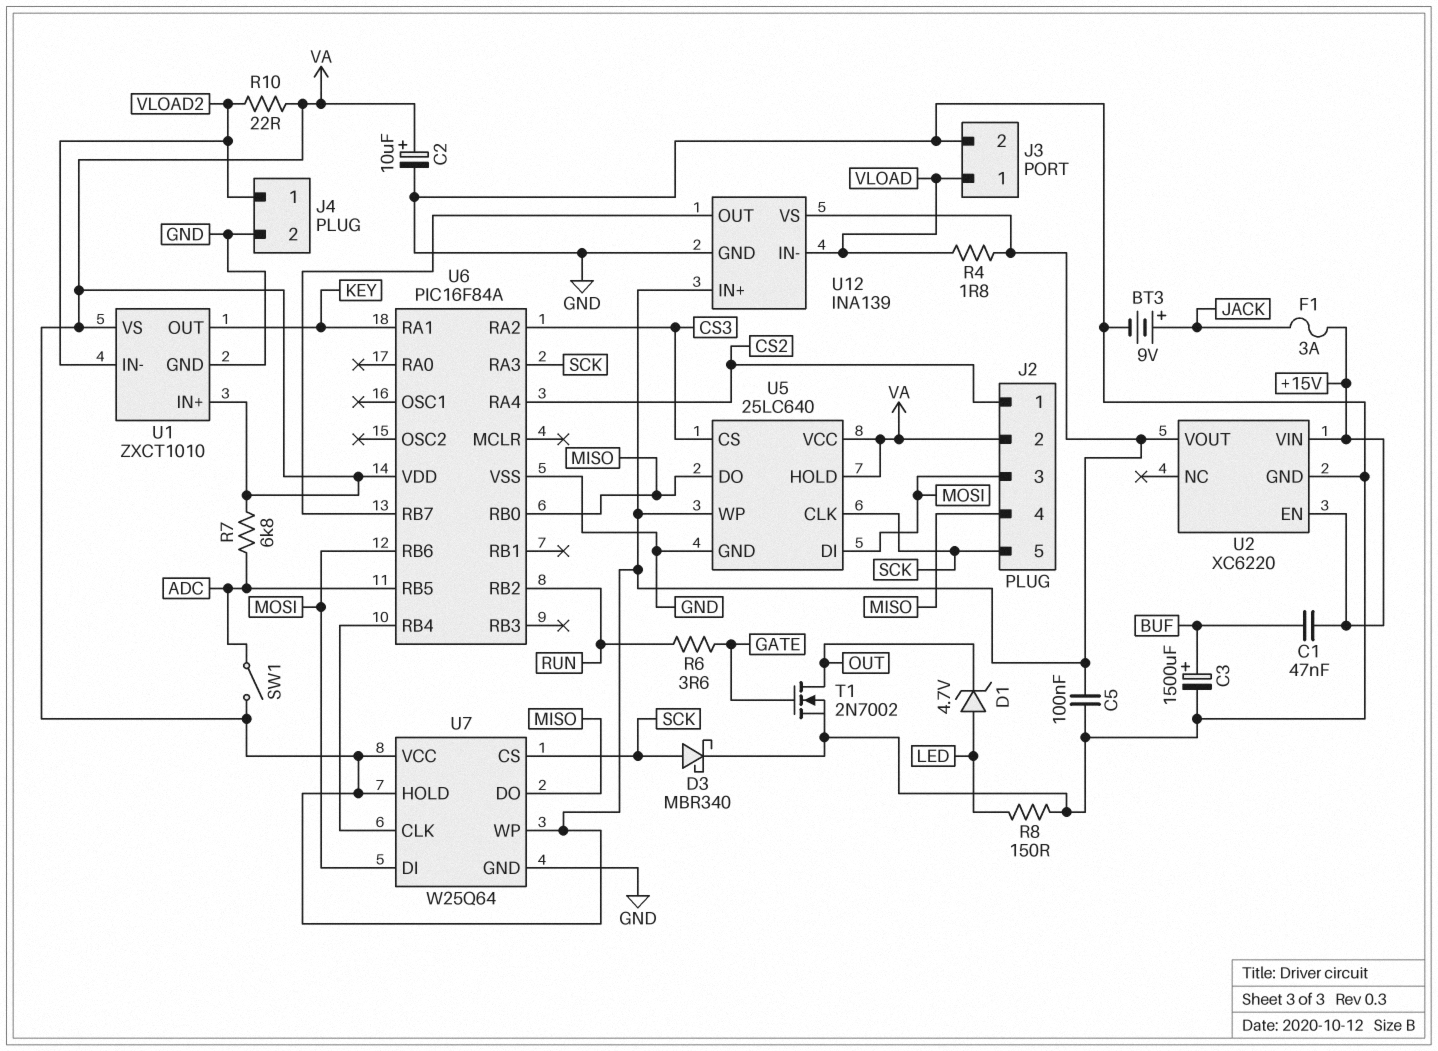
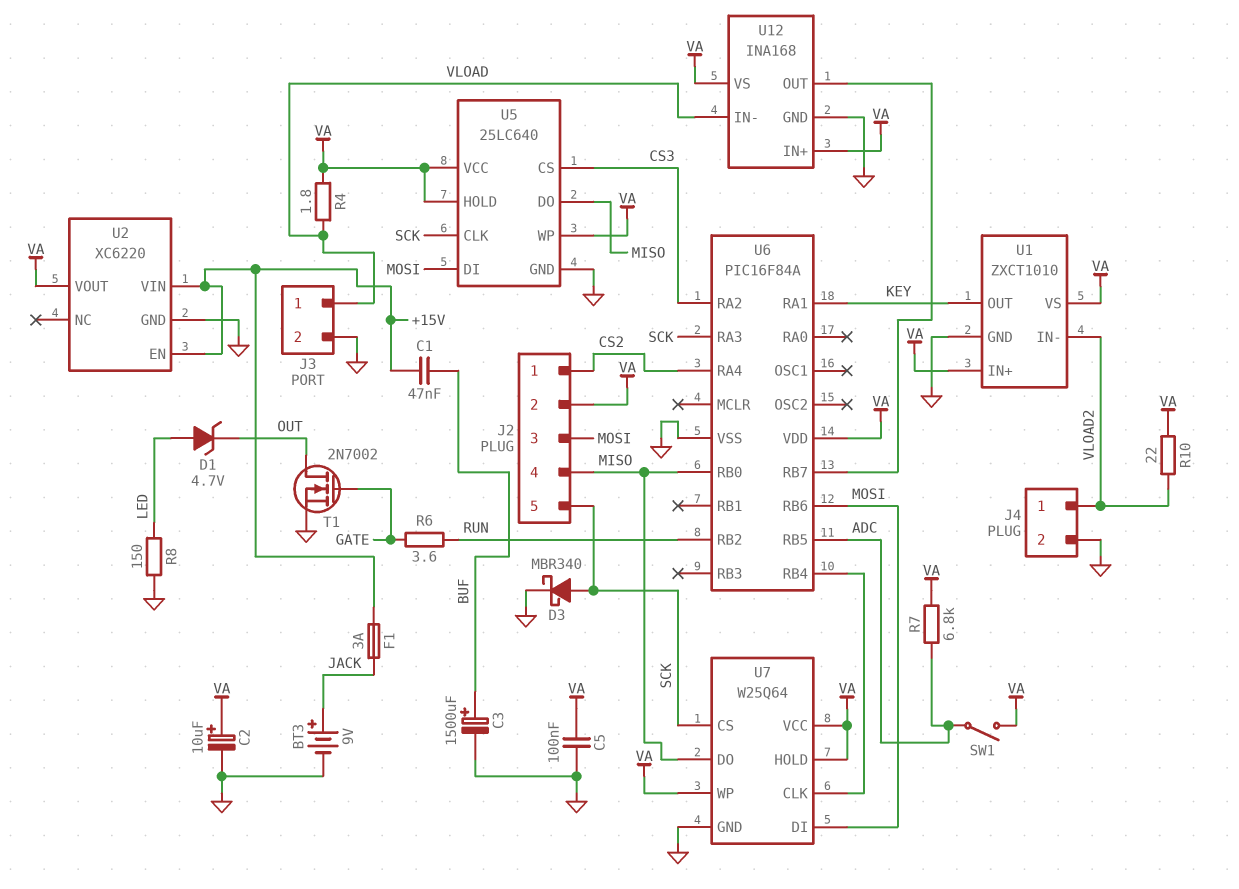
U12: INA139 -> INA168

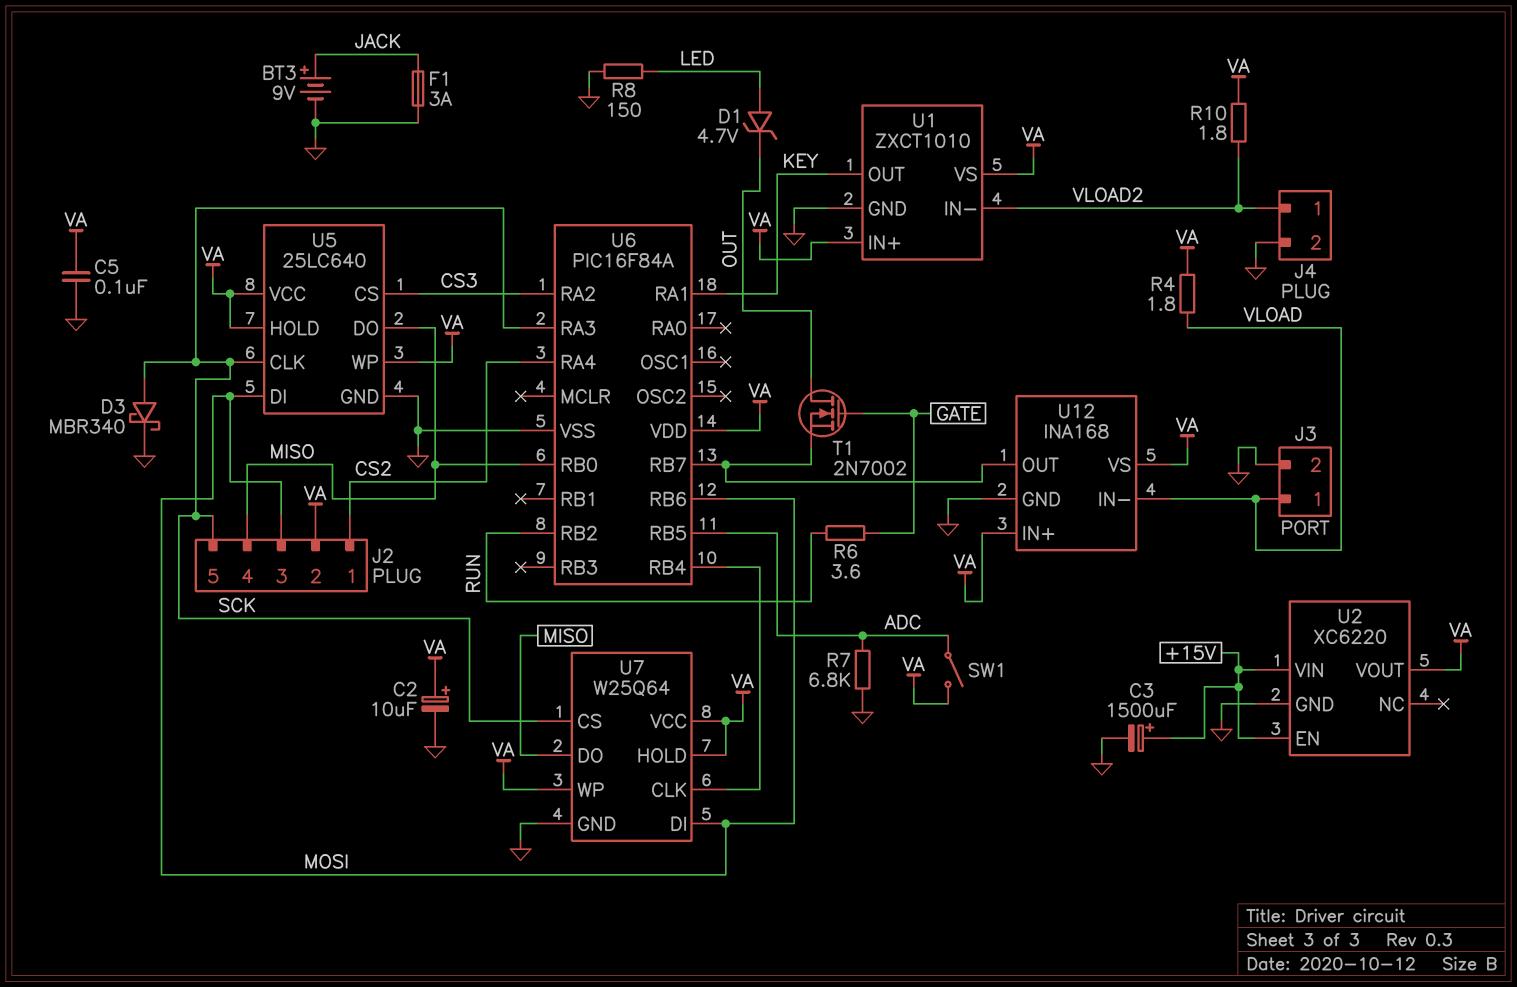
C1: 47nF (+15V, BUF) -> none
C3: 1500uF (plus BUF, minus GND) -> 1500uF (plus +15V, minus GND)
F1: 3A (+15V, JACK) -> 3A (GND, JACK)
R7: 6.8k (ADC, VA) -> 6.8k (ADC, GND)
R10: 22 (VA, VLOAD2) -> 1.8 (VA, VLOAD2)
T1: NMOS 2N7002 (G GATE, D OUT, S GND) -> NMOS 2N7002 (G GATE, D OUT, S U6/RB7)

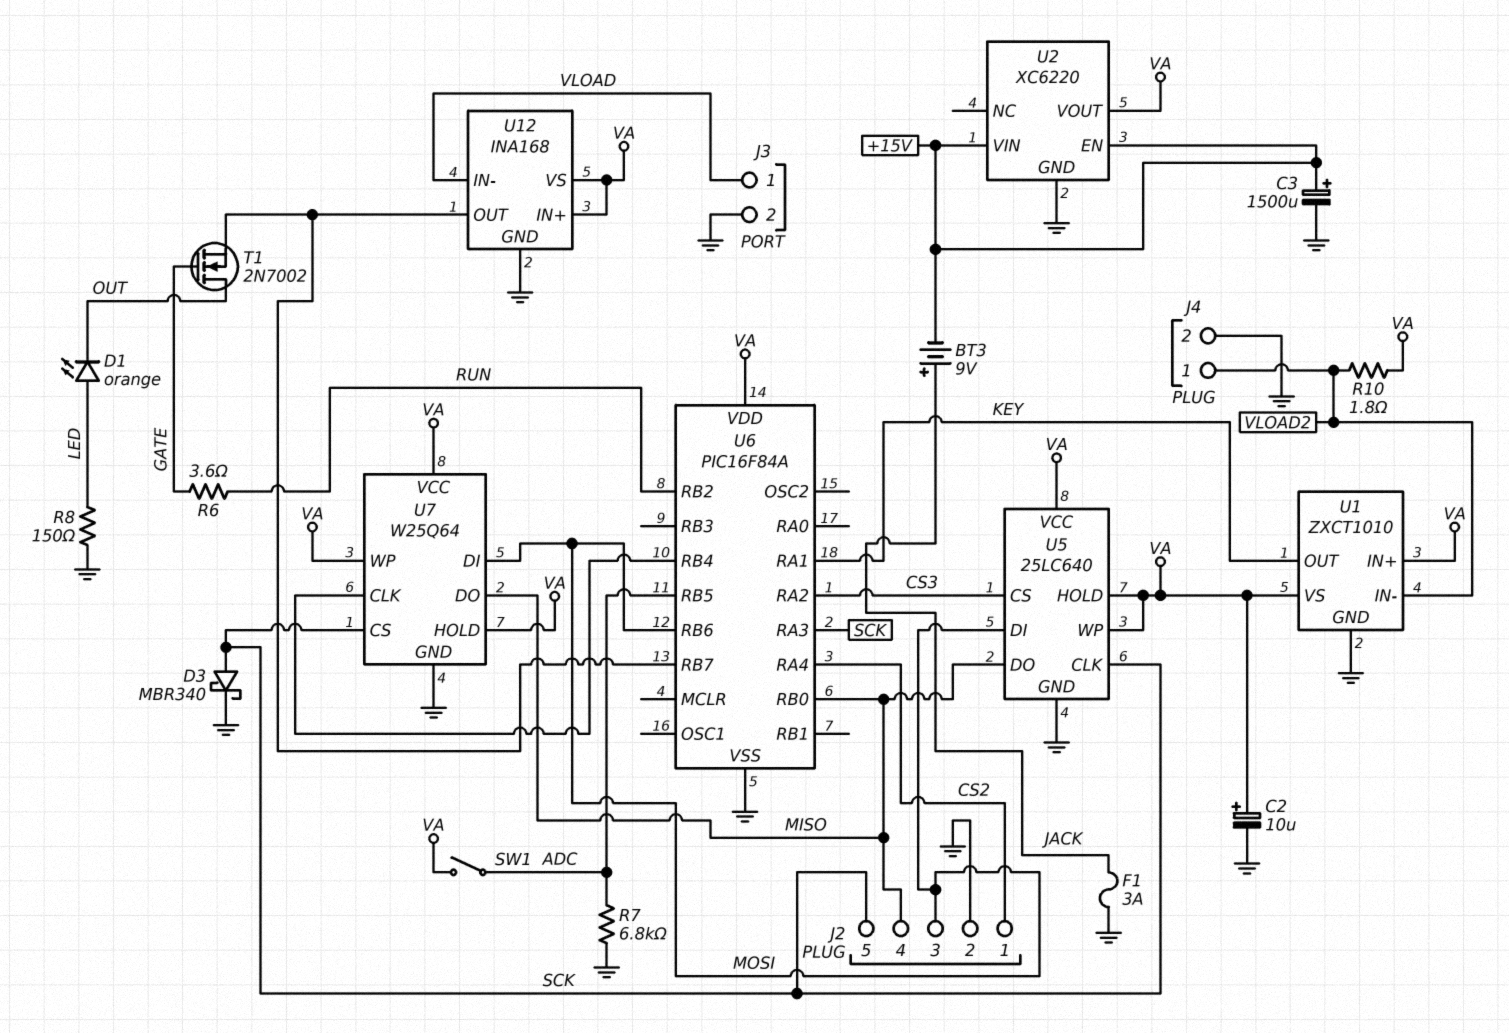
BT3: 9V (plus JACK, minus GND) -> 9V (plus JACK, minus +15V)
C5: 100nF (GND, VA) -> none
D1: zener 4.7V (A LED, K OUT) -> LED orange (A LED, K OUT)
J2 pin 2: VA -> GND
R4: 1.8 (VA, VLOAD) -> none

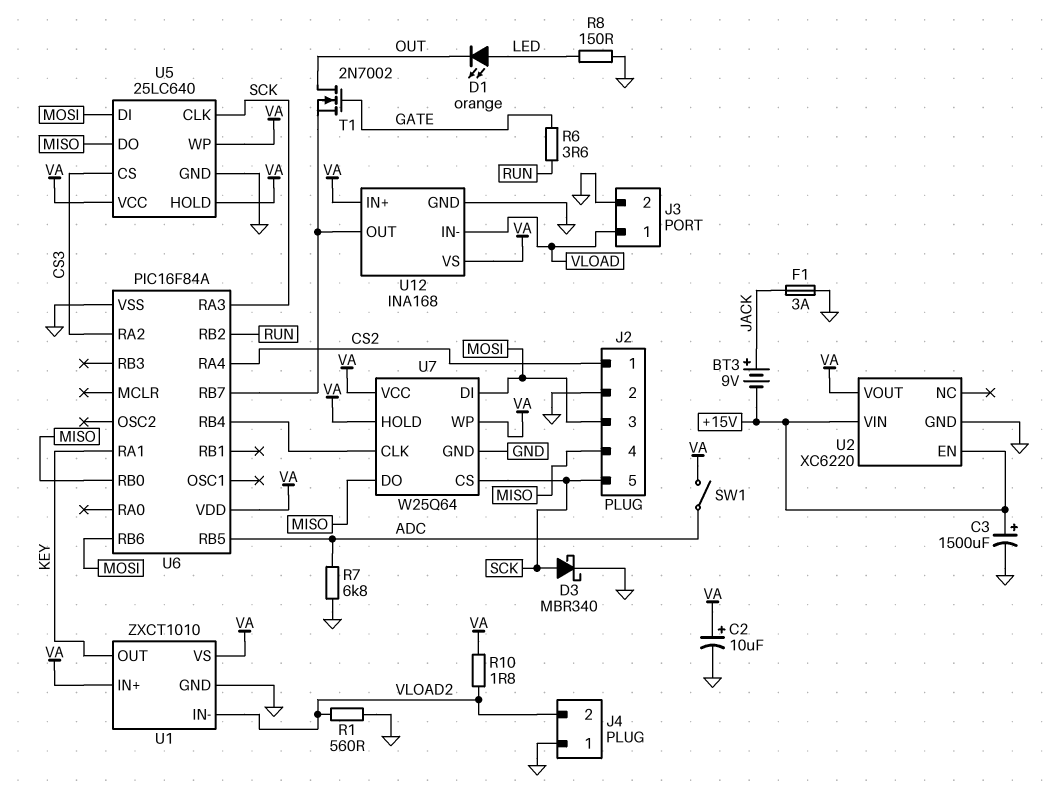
J4 pin 1: VLOAD2 -> GND
J4 pin 2: GND -> VLOAD2
R1: none -> 560 (GND, VLOAD2)

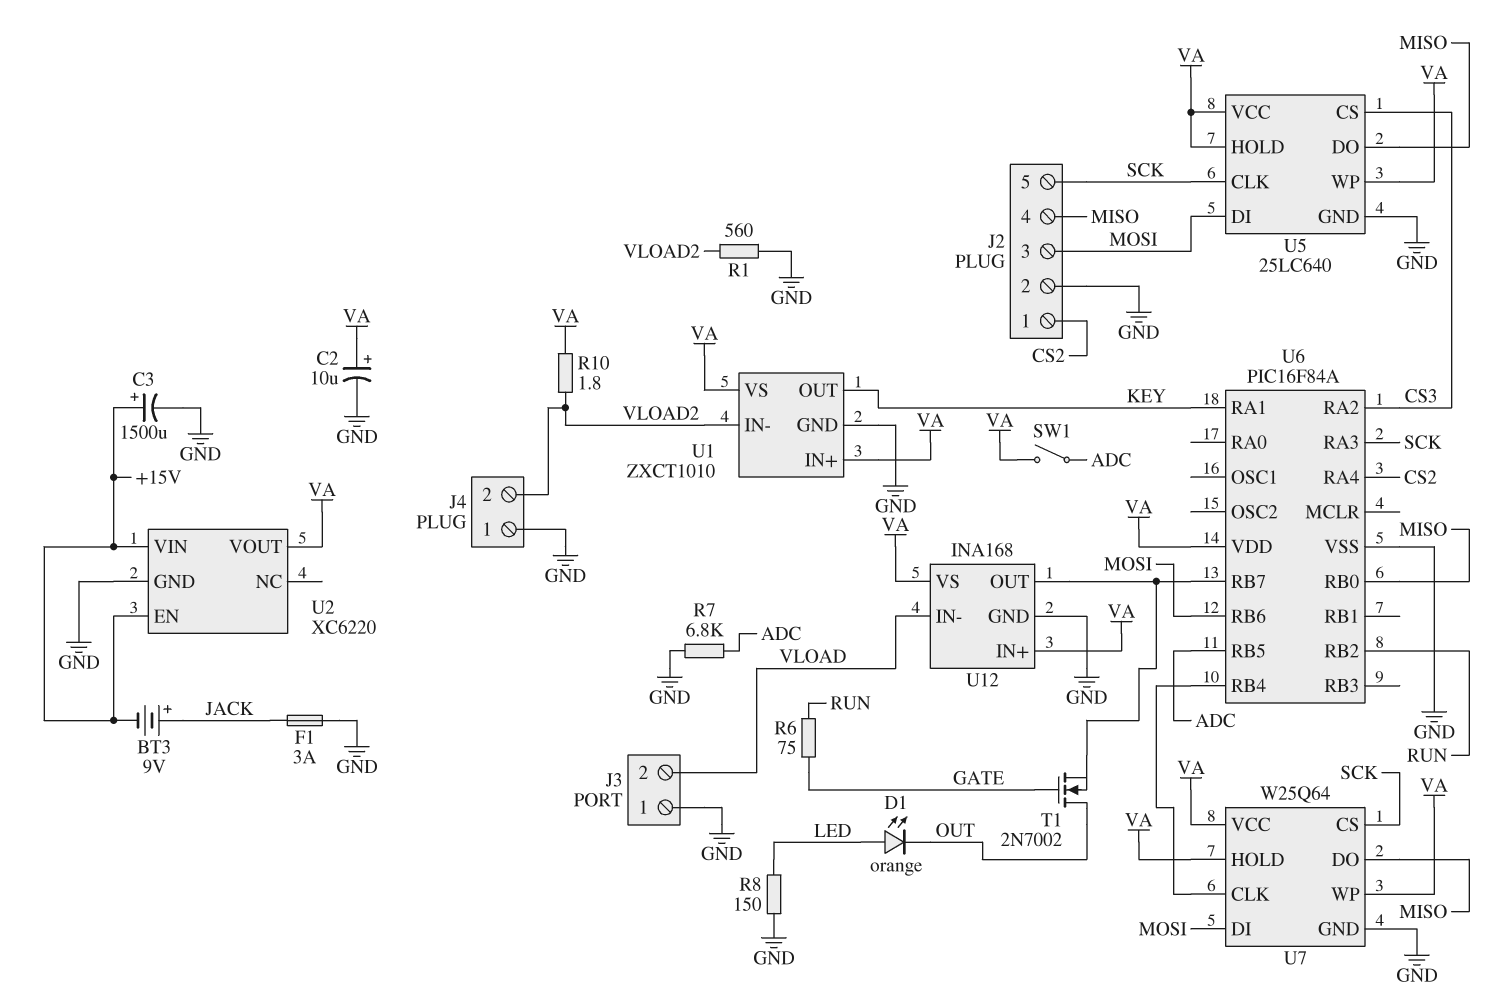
D3: schottky MBR340 (A SCK, K GND) -> none
J3 pin 1: VLOAD -> GND
J3 pin 2: GND -> VLOAD
R6: 3.6 (GATE, RUN) -> 75 (GATE, RUN)

